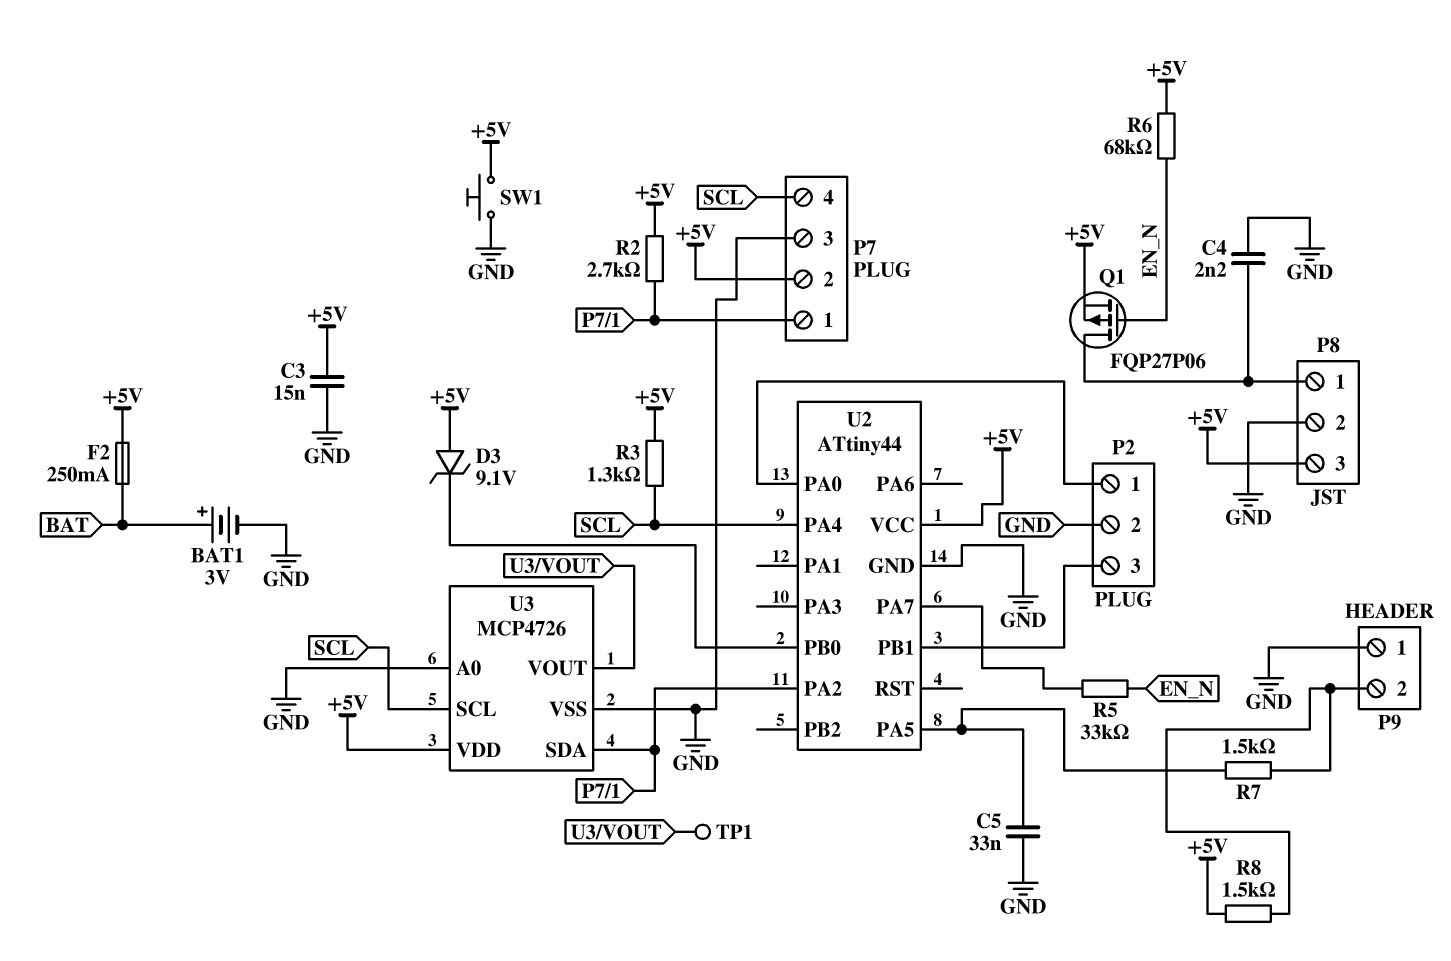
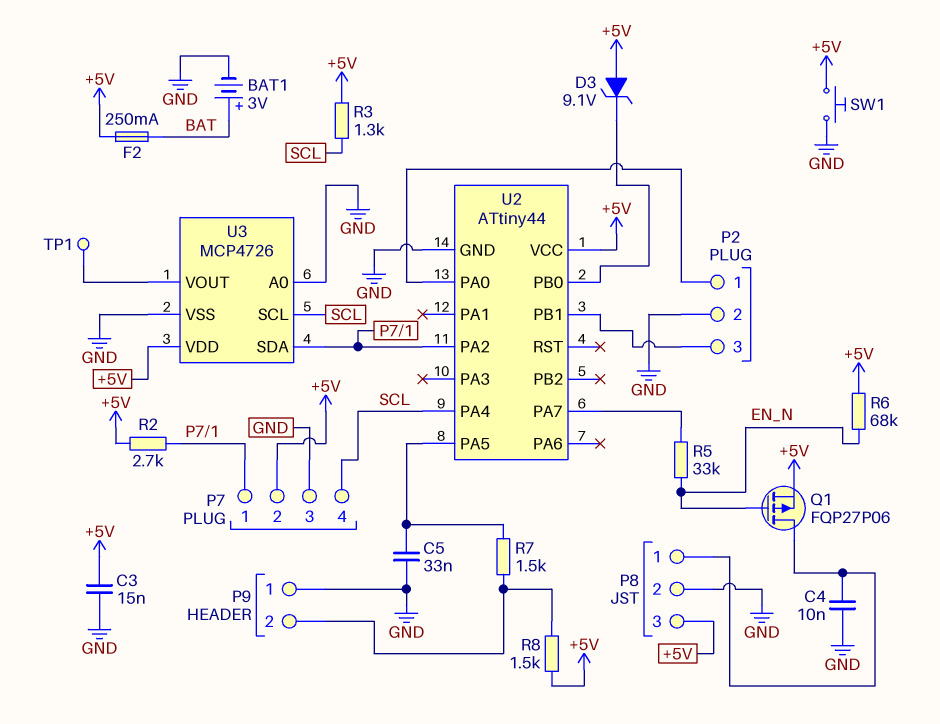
C4: 2.2nF (GND, P8/1) -> 10nF (GND, P8/1)

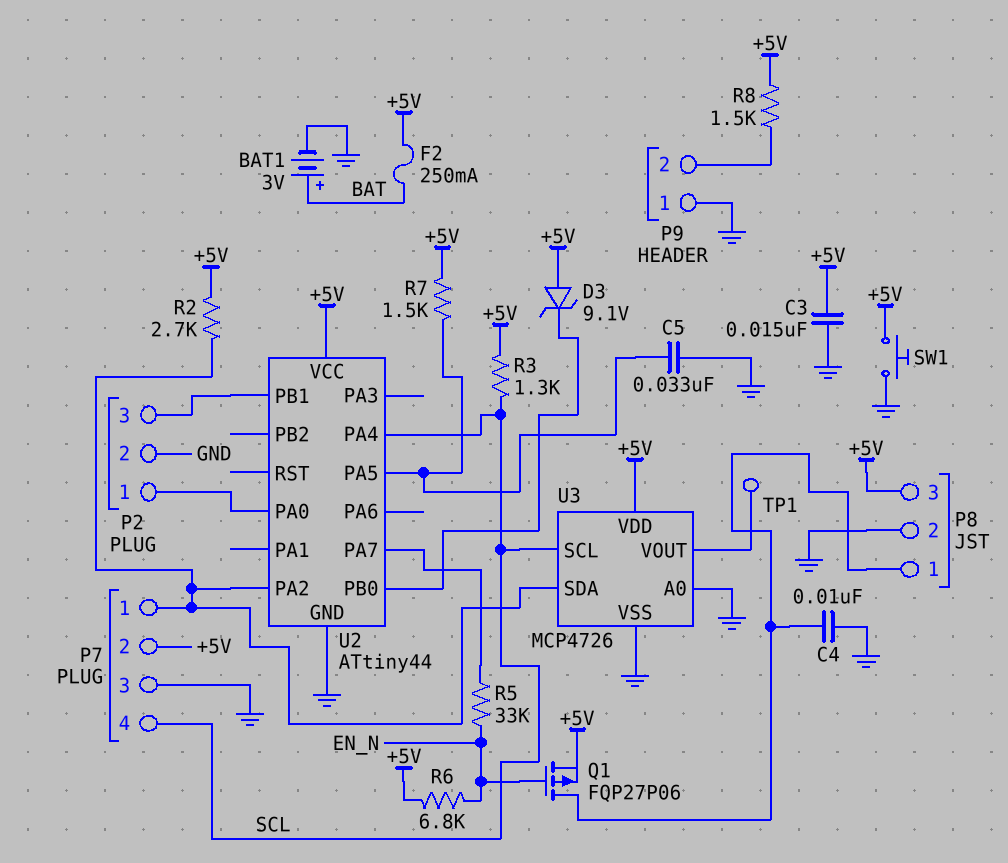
R6: 68k (+5V, EN_N) -> 6.8k (+5V, EN_N)
R7: 1.5k (P9/2, U2/PA5) -> 1.5k (+5V, U2/PA5)

